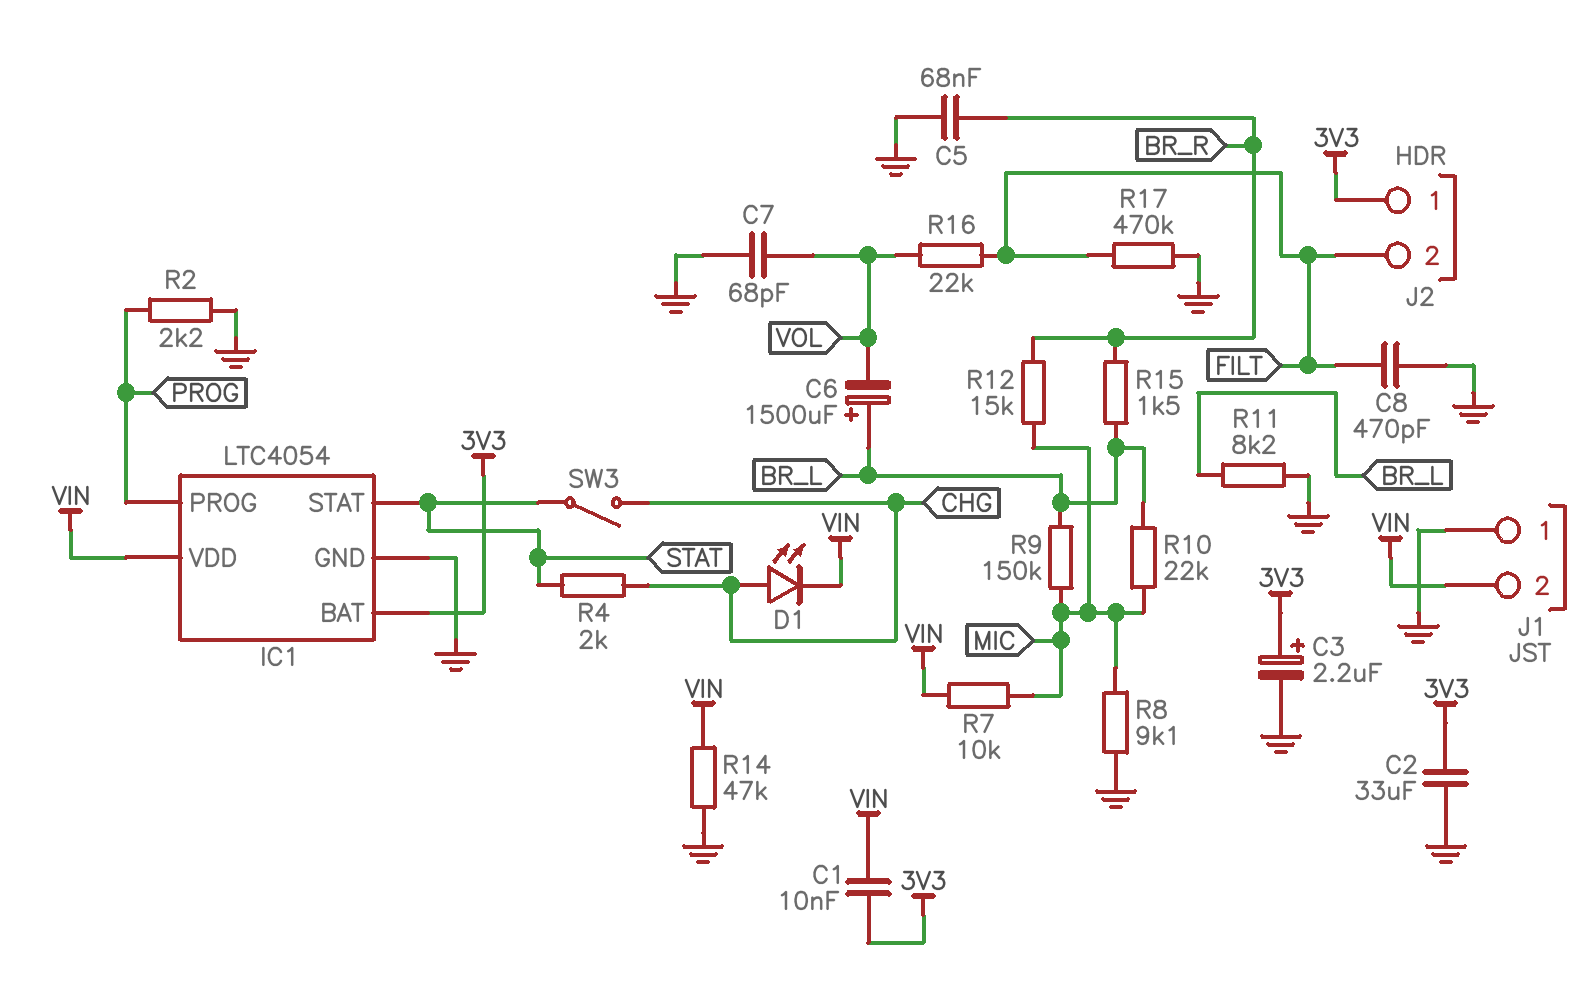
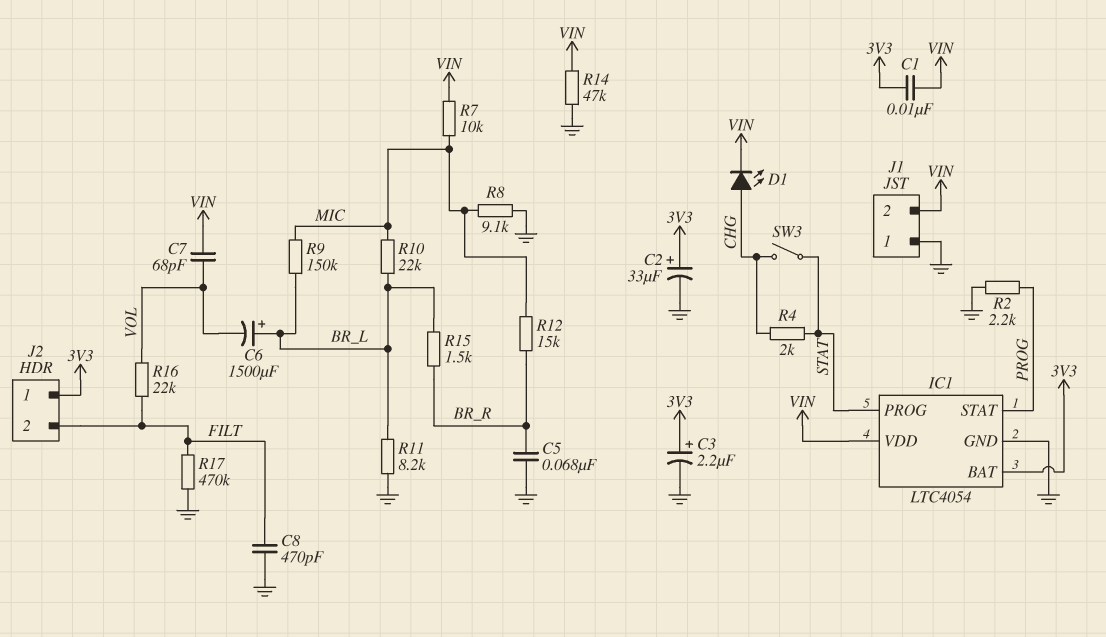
C2: 33uF (3V3, GND) -> 33uF (plus 3V3, minus GND)
C7: 68pF (GND, VOL) -> 68pF (VIN, VOL)
IC1 pin PROG: PROG -> STAT
IC1 pin STAT: STAT -> PROG

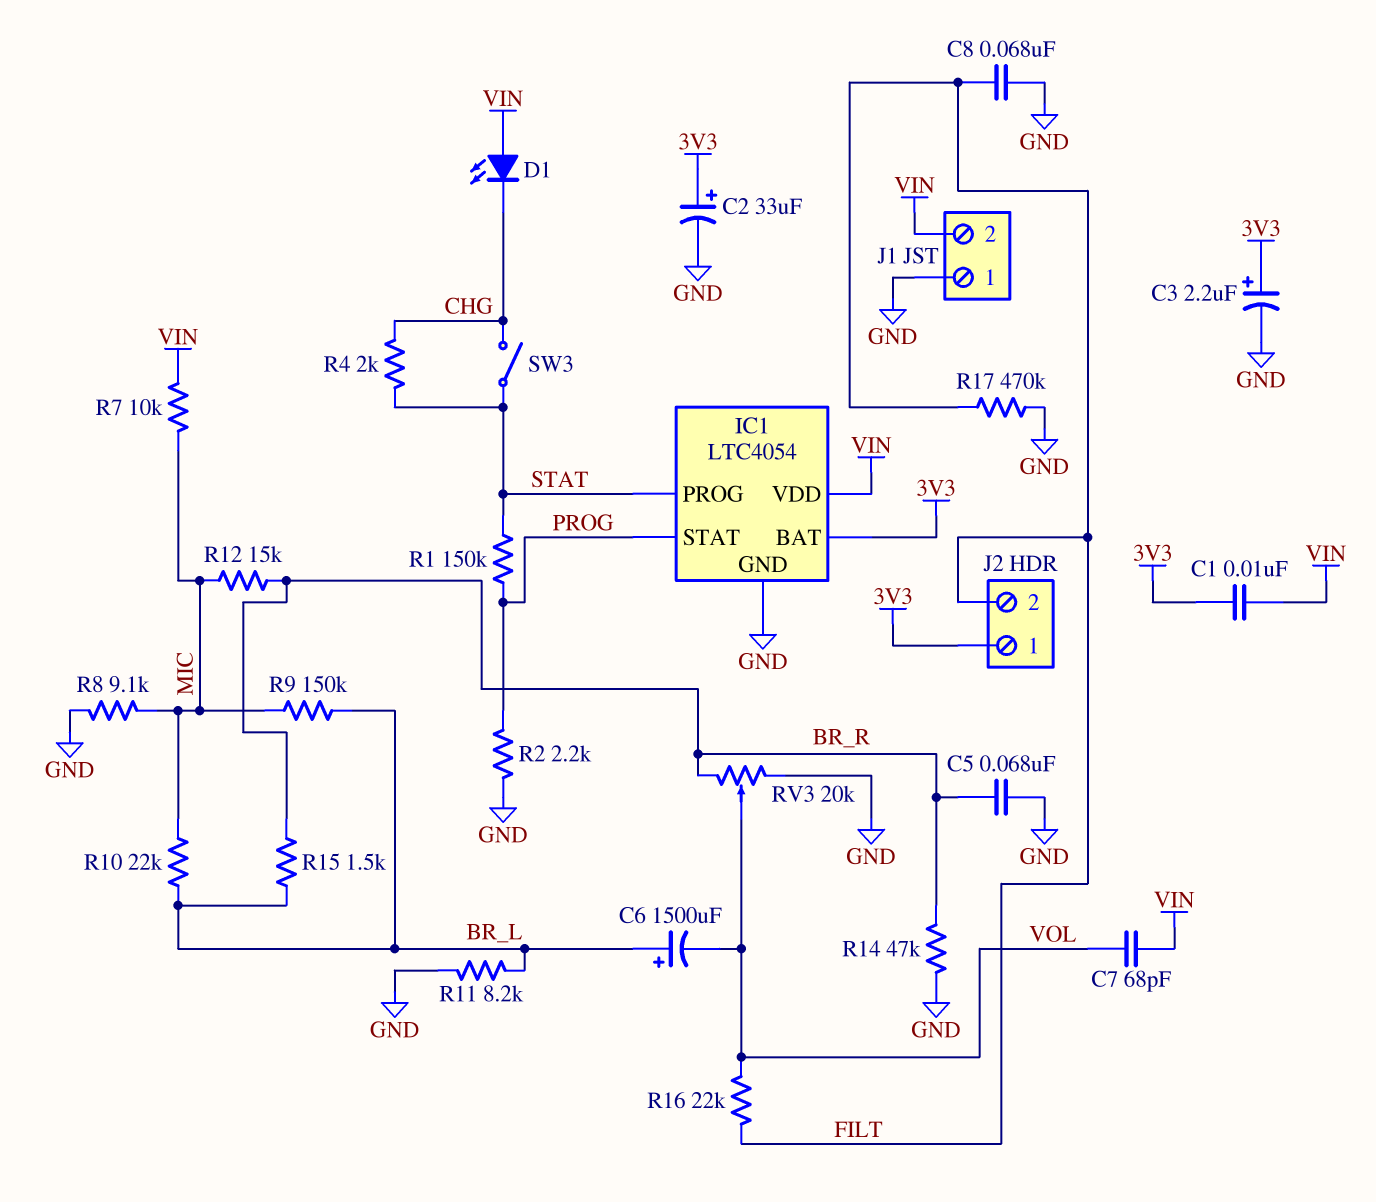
C8: 470pF (FILT, GND) -> 68nF (FILT, GND)
D1: LED (A CHG, K VIN) -> LED (A VIN, K CHG)
R1: none -> 150k (PROG, STAT)
R14: 47k (GND, VIN) -> 47k (BR_R, GND)
RV3: none -> 20k (BR_R, GND, wiper VOL)

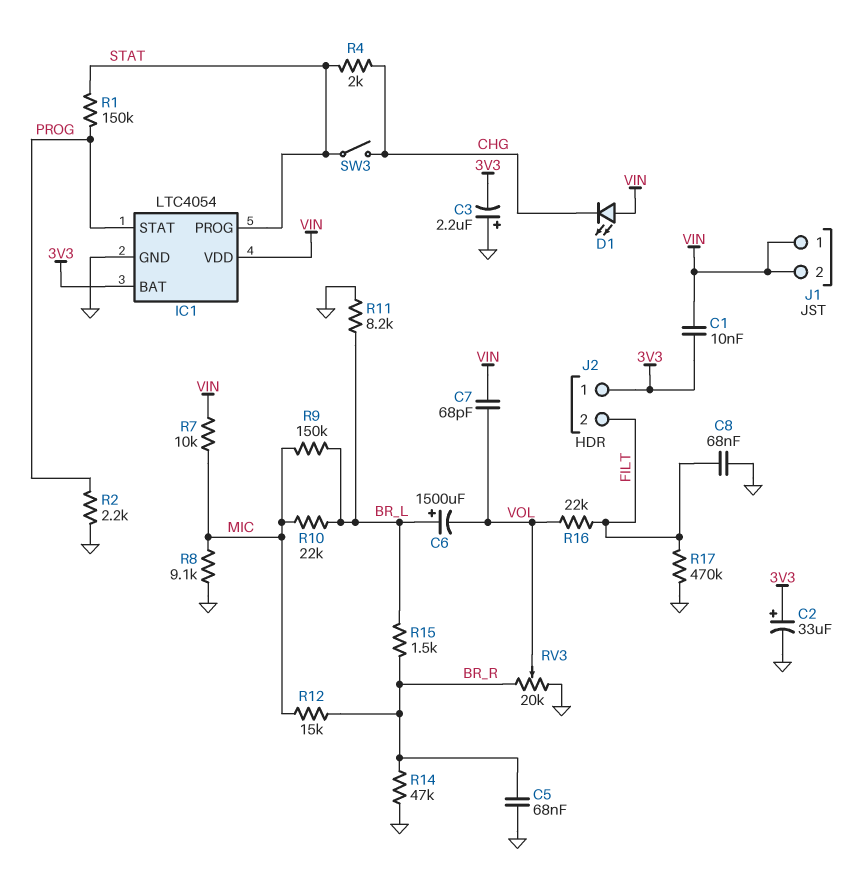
C3: 2.2uF (plus 3V3, minus GND) -> 2.2uF (plus GND, minus 3V3)
J1 pin 1: GND -> VIN

